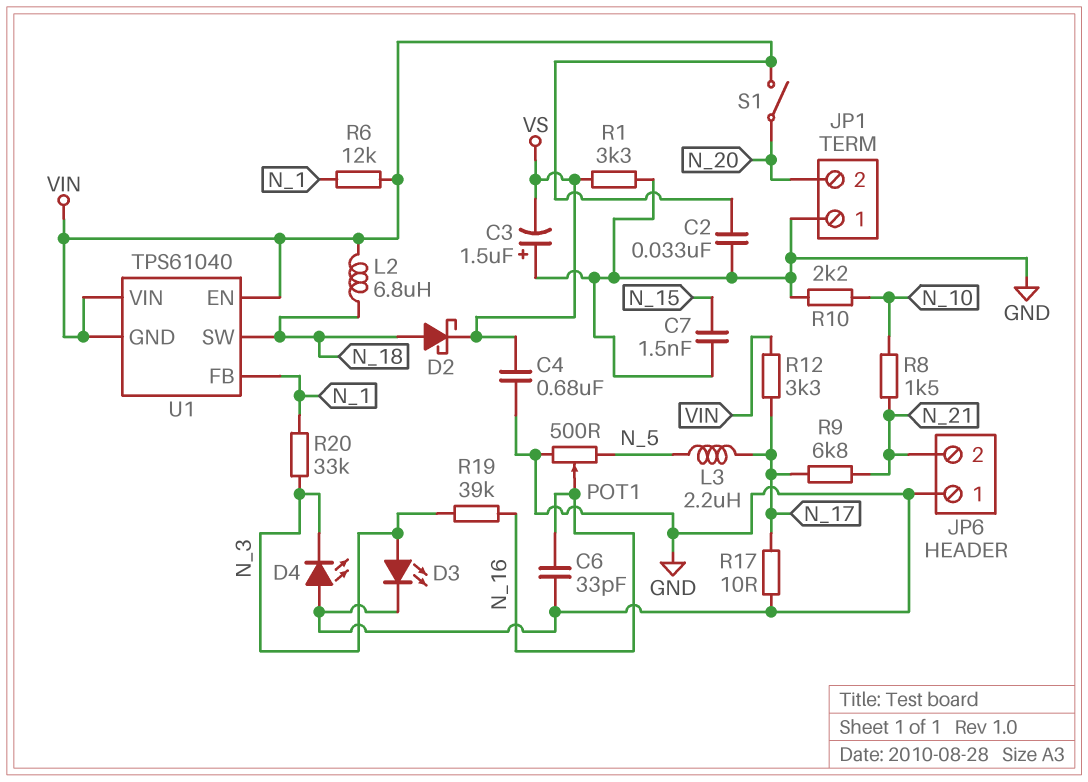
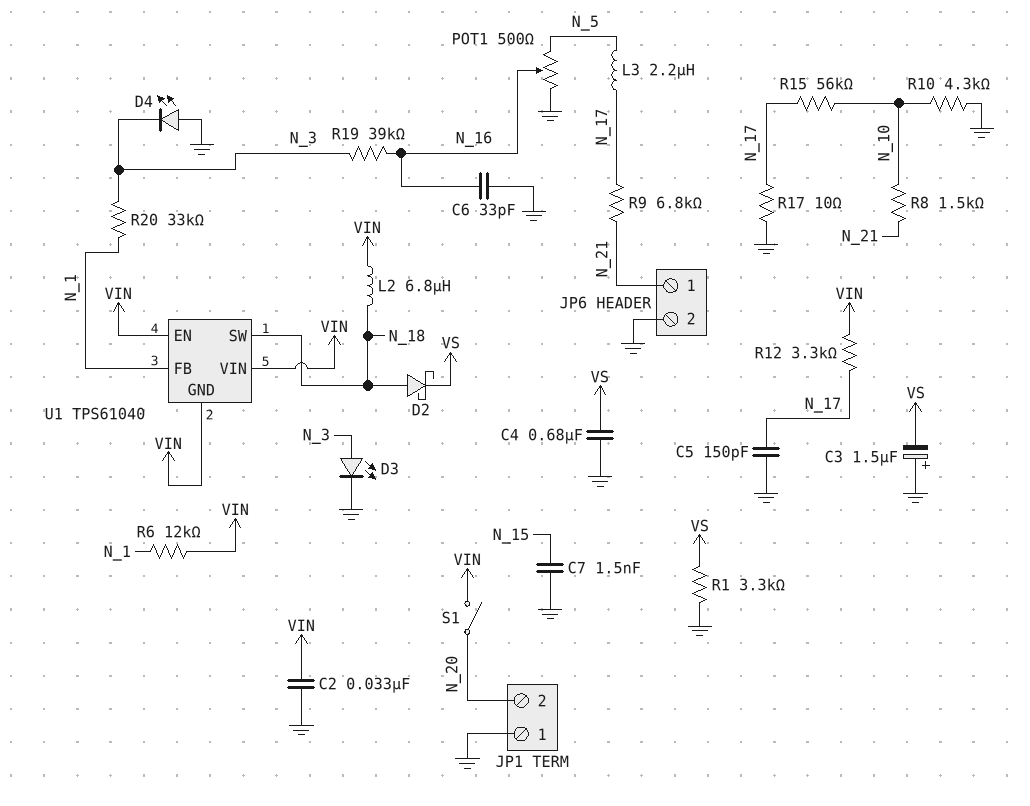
C5: none -> 150pF (GND, N_17)
JP6 pin 1: GND -> N_21
JP6 pin 2: N_21 -> GND
R10: 2.2k (GND, N_10) -> 4.3k (GND, N_10)
R15: none -> 56k (N_10, N_17)

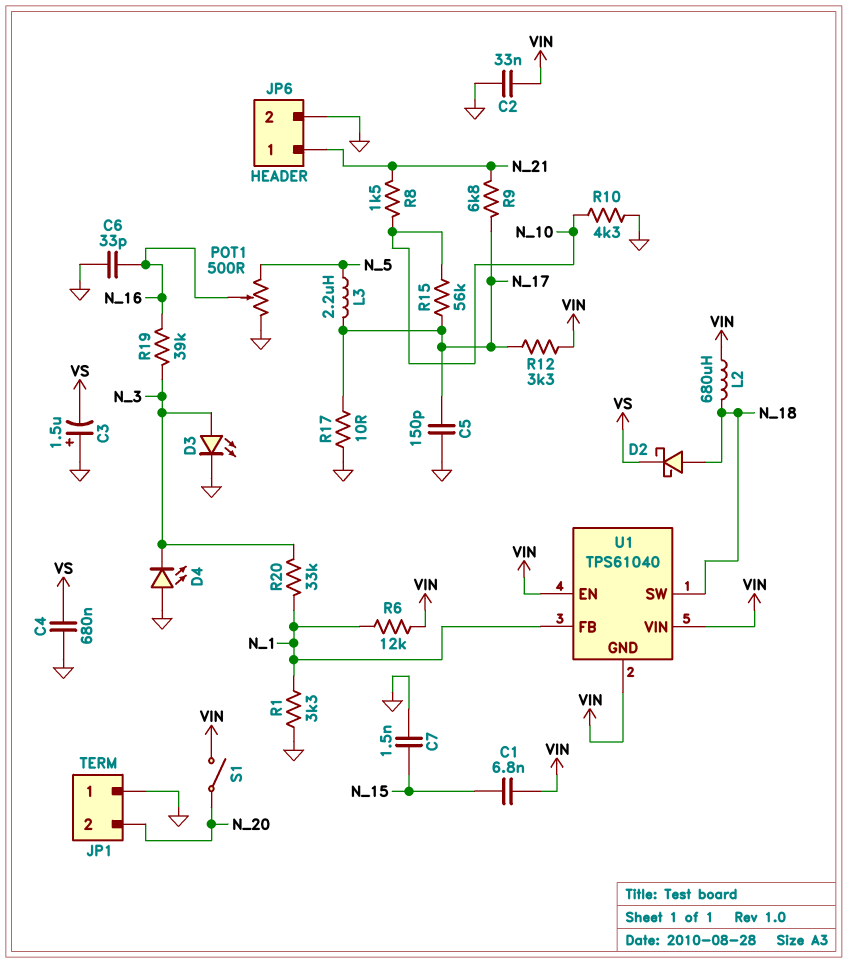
C1: none -> 6.8nF (N_15, VIN)
L2: 6.8uH (N_18, VIN) -> 680uH (N_18, VIN)
R1: 3.3k (GND, VS) -> 3.3k (GND, N_1)

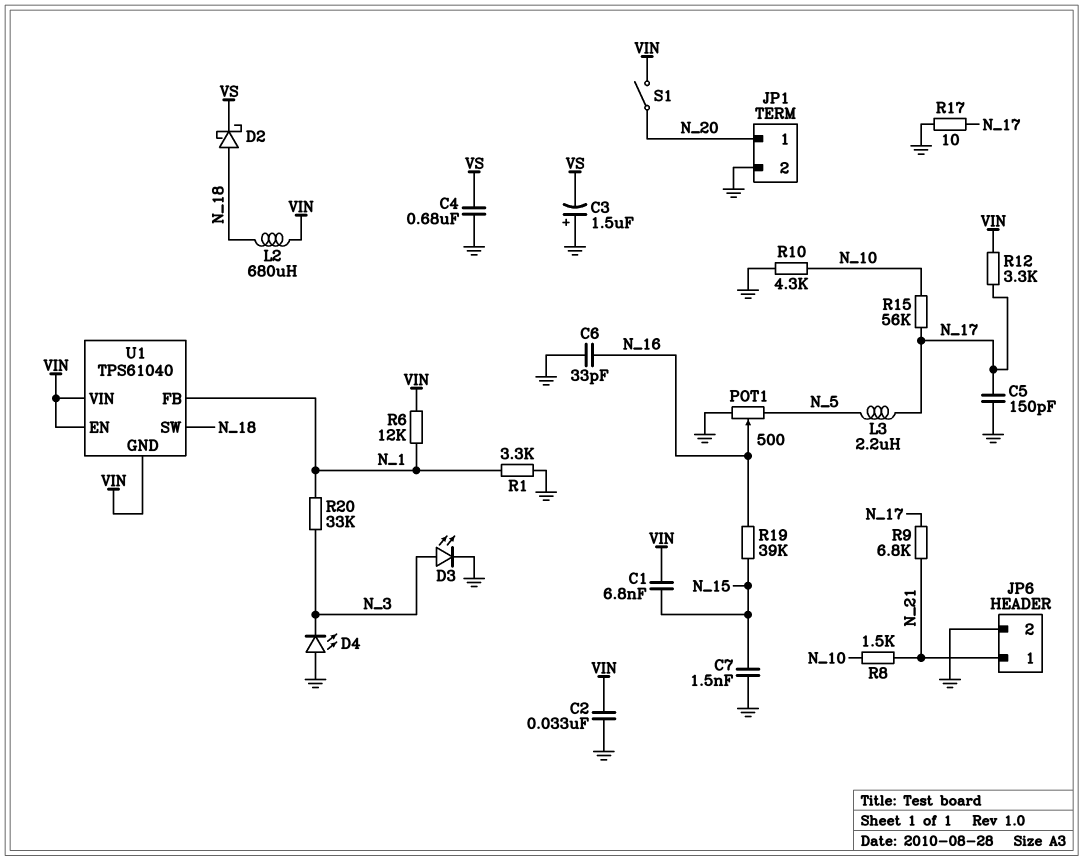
JP1 pin 1: GND -> N_20
JP1 pin 2: N_20 -> GND
R19: 39k (N_3, N_16) -> 39k (N_15, N_16)

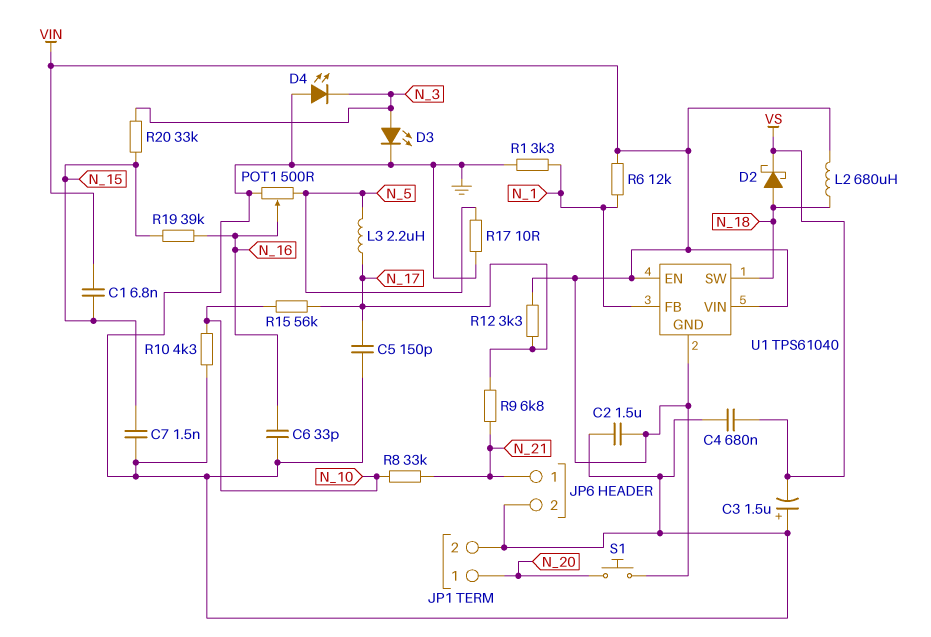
C2: 33nF (GND, VIN) -> 1.5uF (GND, VIN)
R8: 1.5k (N_10, N_21) -> 33k (N_10, N_21)
R17: 10 (GND, N_17) -> 10 (GND, N_5)
R20: 33k (N_1, N_3) -> 33k (N_3, N_15)
S1: switch (N_20, VIN) -> button (N_20, VIN)

